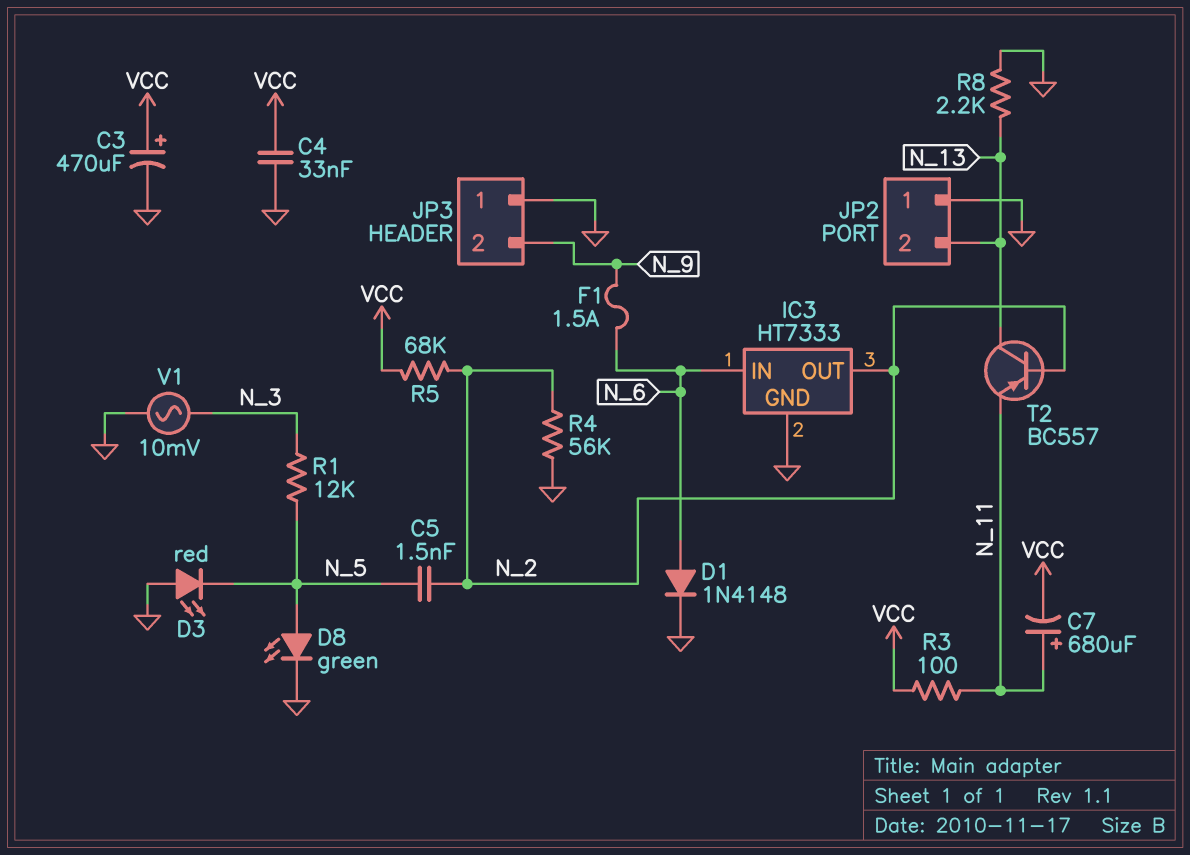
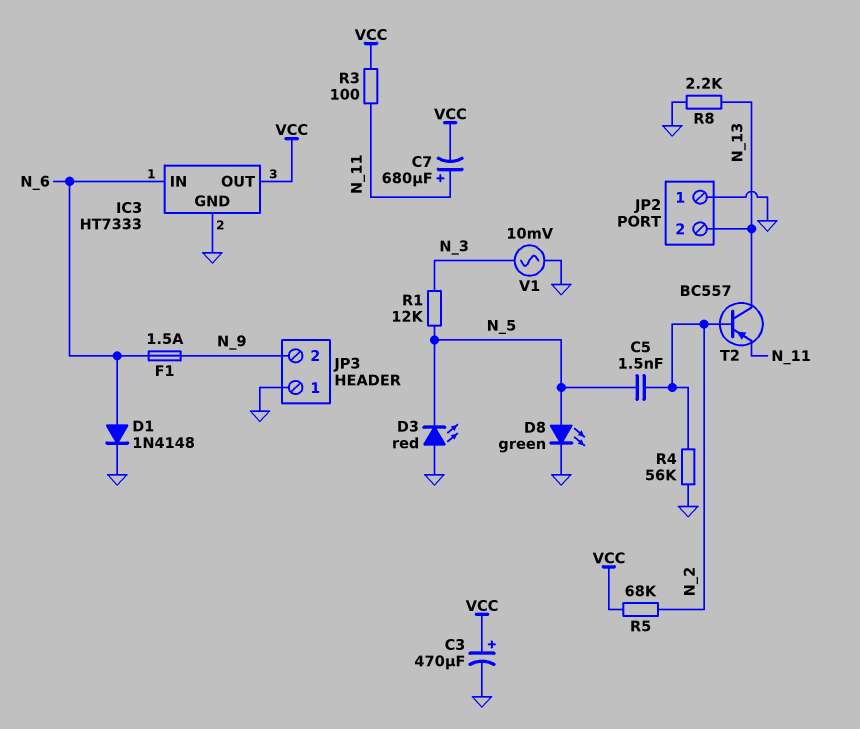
C4: 33nF (GND, VCC) -> none
IC3 pin OUT: N_2 -> VCC

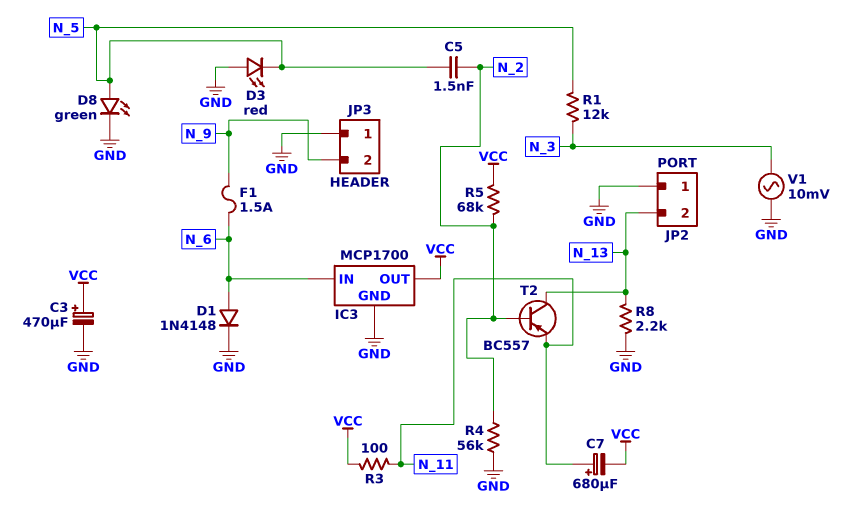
IC3: HT7333 -> MCP1700

